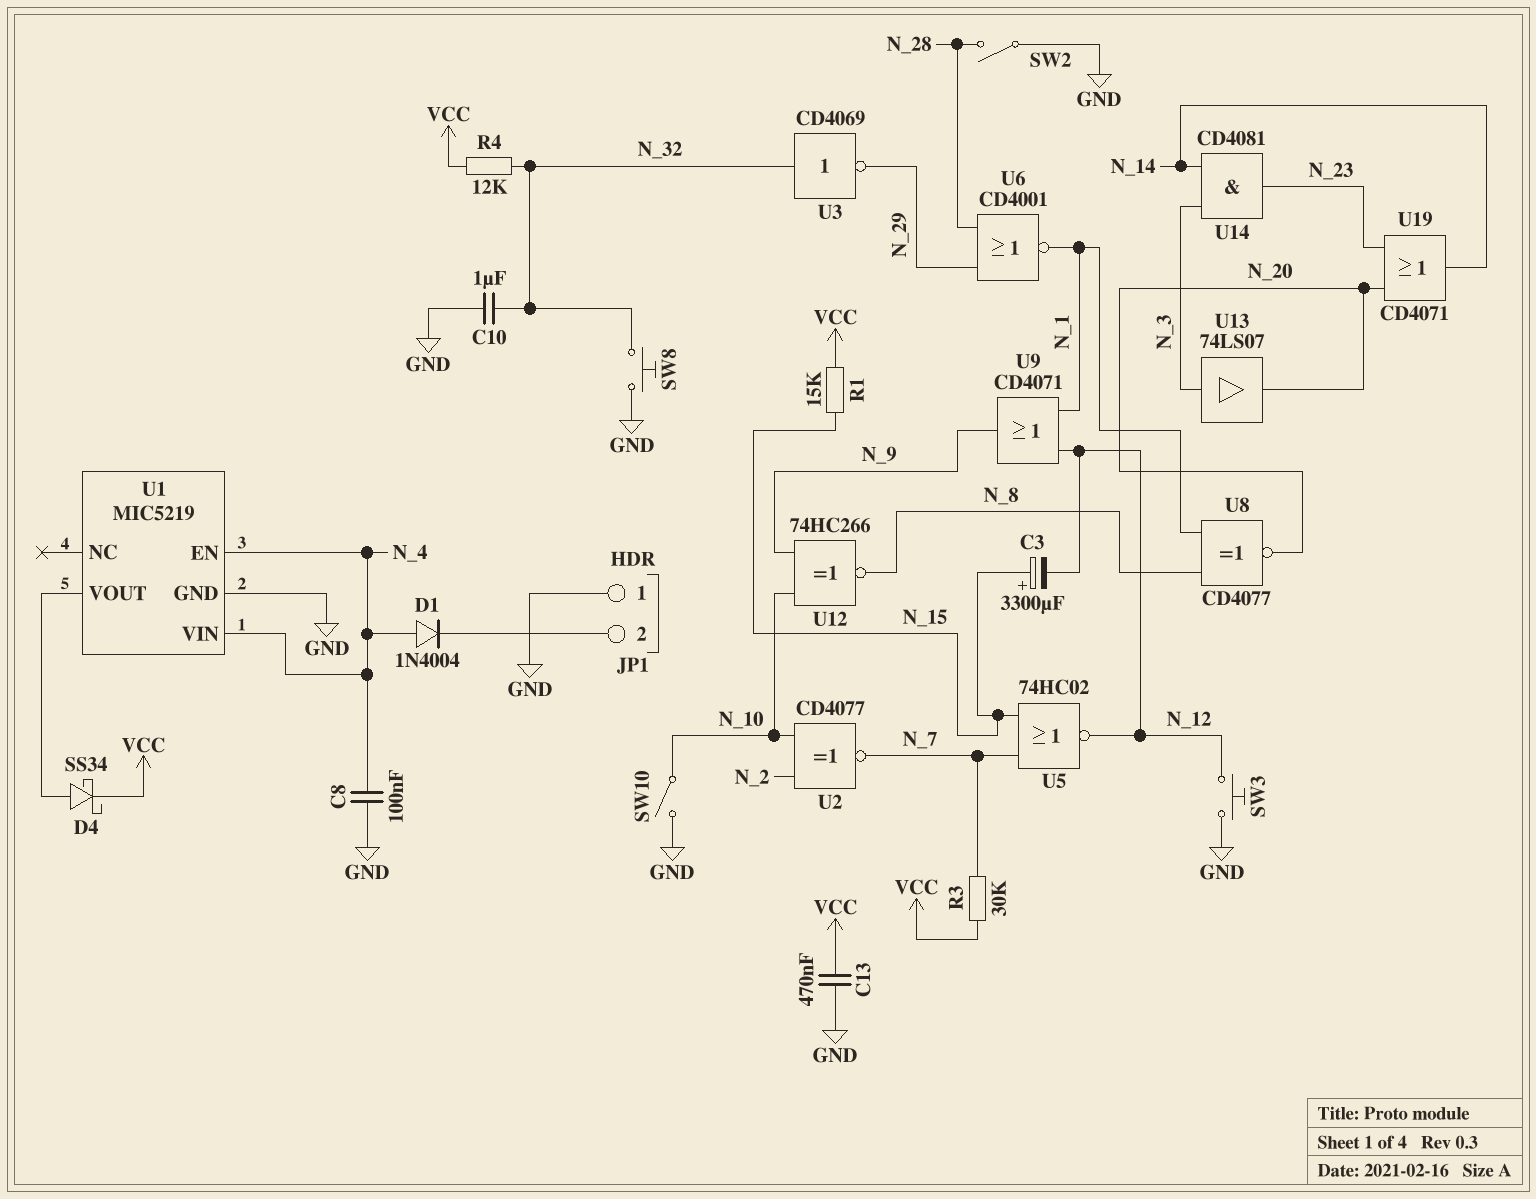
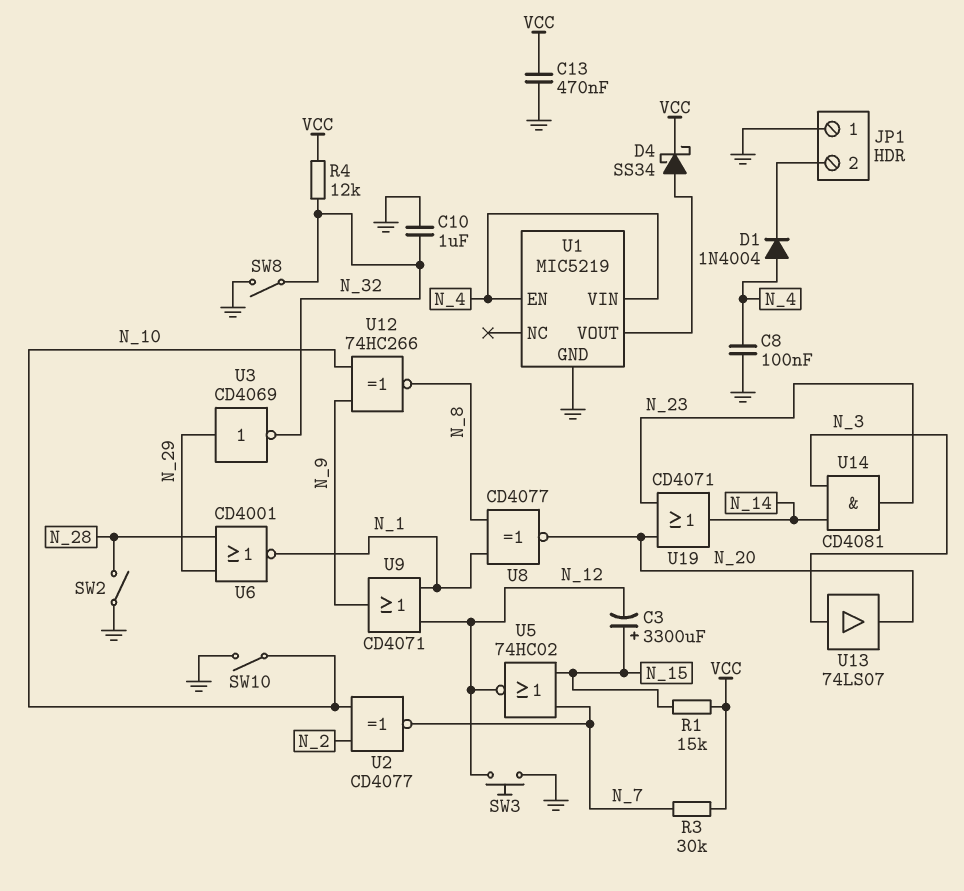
SW8: button (GND, N_32) -> switch (GND, N_32)
U3: NOT CD4069 (in N_32, out N_29) -> NOT CD4069 (in N_29, out N_32)

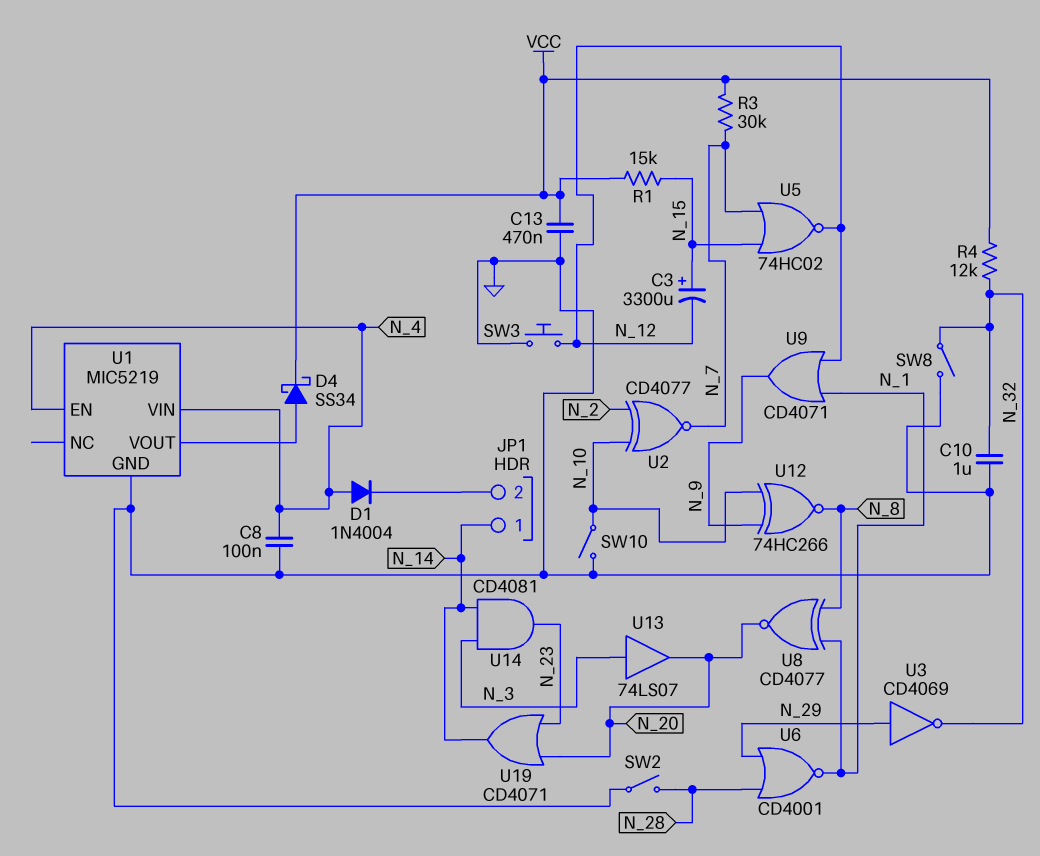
JP1 pin 1: GND -> N_14

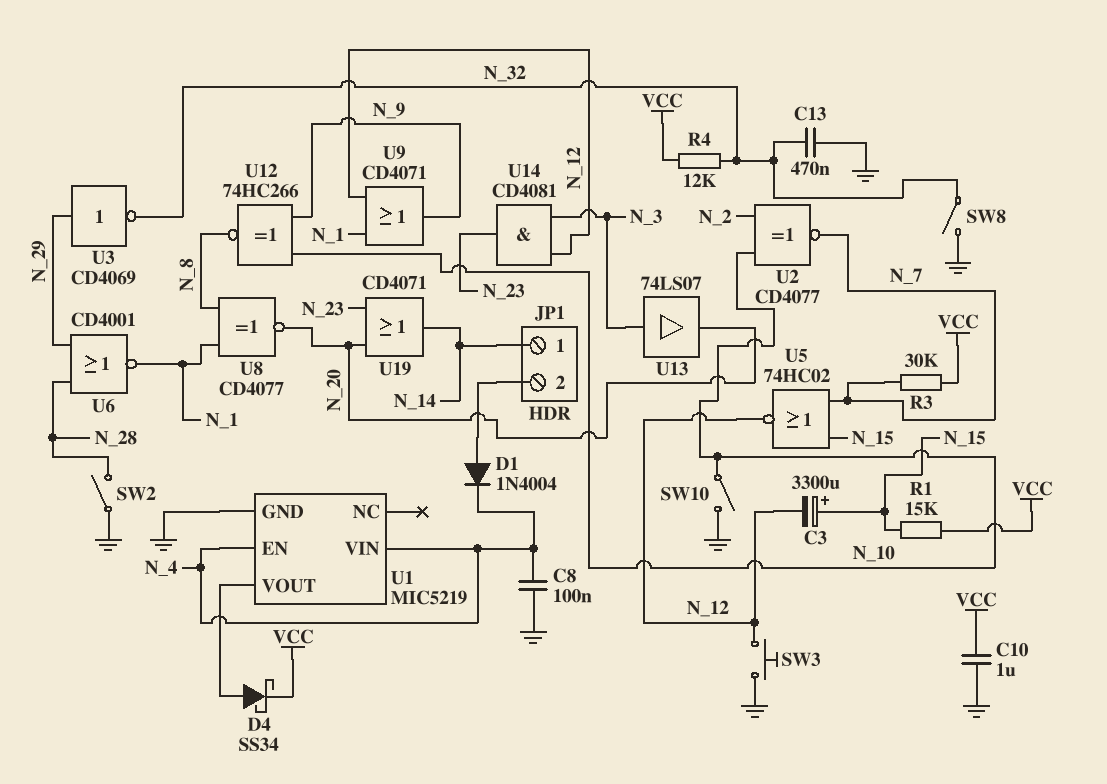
C10: 1uF (GND, N_32) -> 1uF (GND, VCC)
C13: 470nF (GND, VCC) -> 470nF (GND, N_32)
D1: diode 1N4004 (A N_4, K JP1/2) -> diode 1N4004 (A JP1/2, K N_4)
U14: AND CD4081 (in N_3, in N_14, out N_23) -> AND CD4081 (in N_3, in N_12, out N_23)

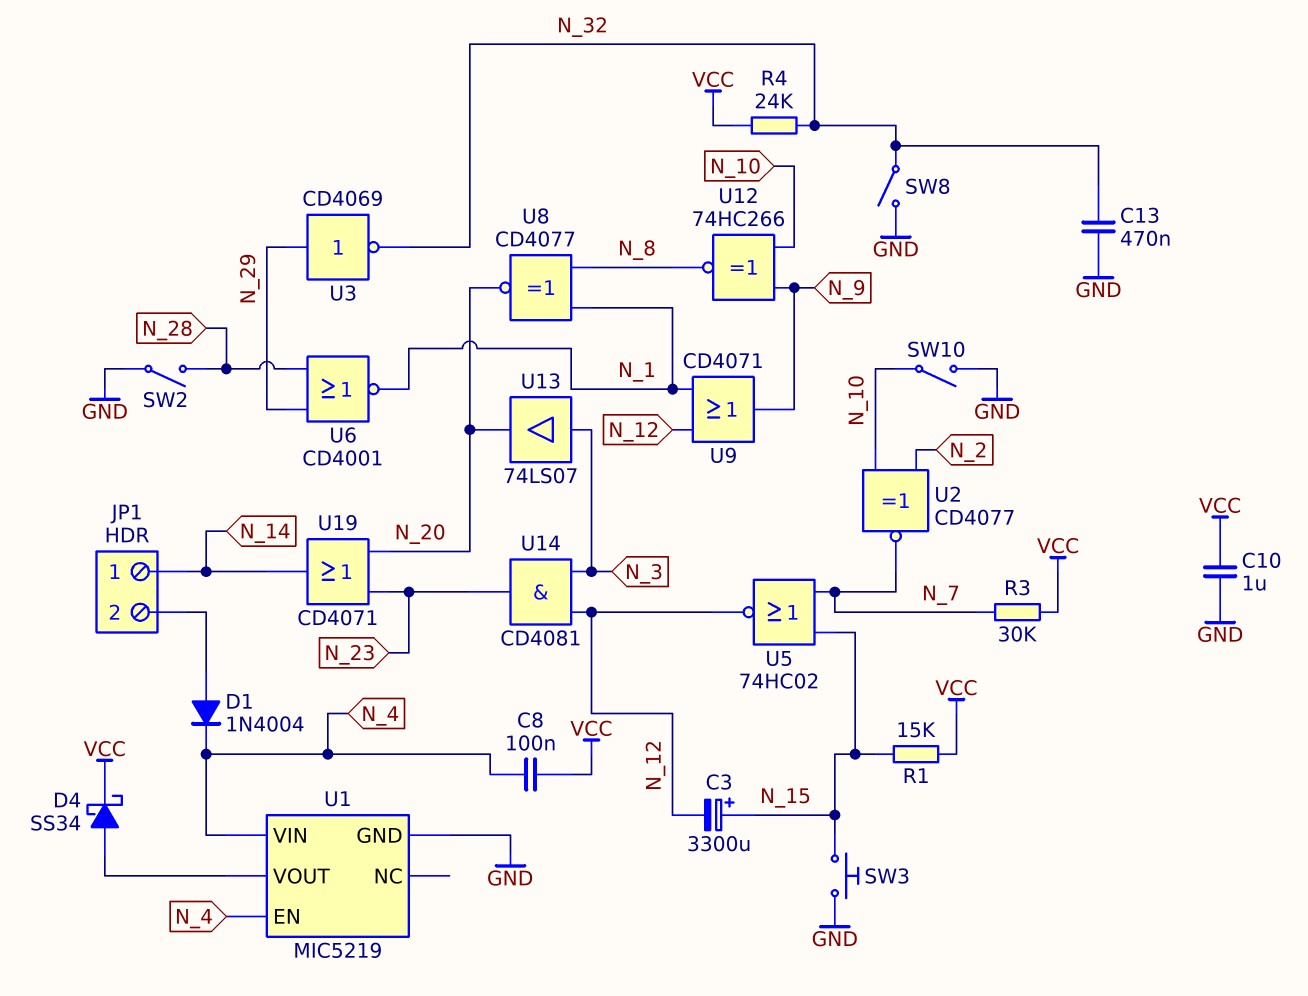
C8: 100nF (GND, N_4) -> 100nF (N_4, VCC)
R4: 12k (N_32, VCC) -> 24k (N_32, VCC)
SW3: button (GND, N_12) -> button (GND, N_15)

